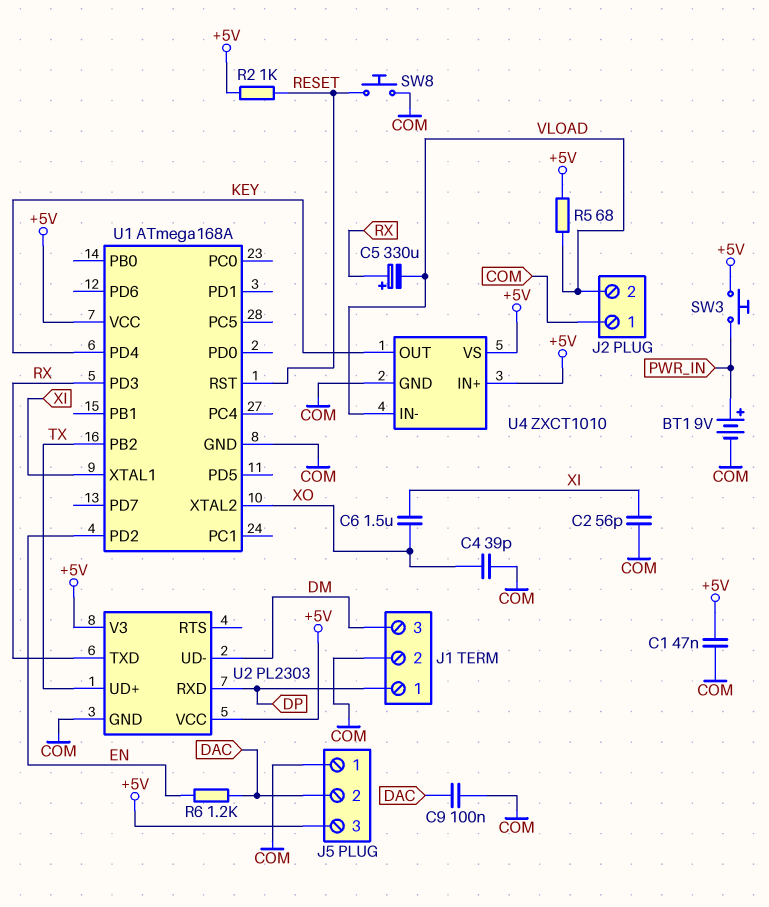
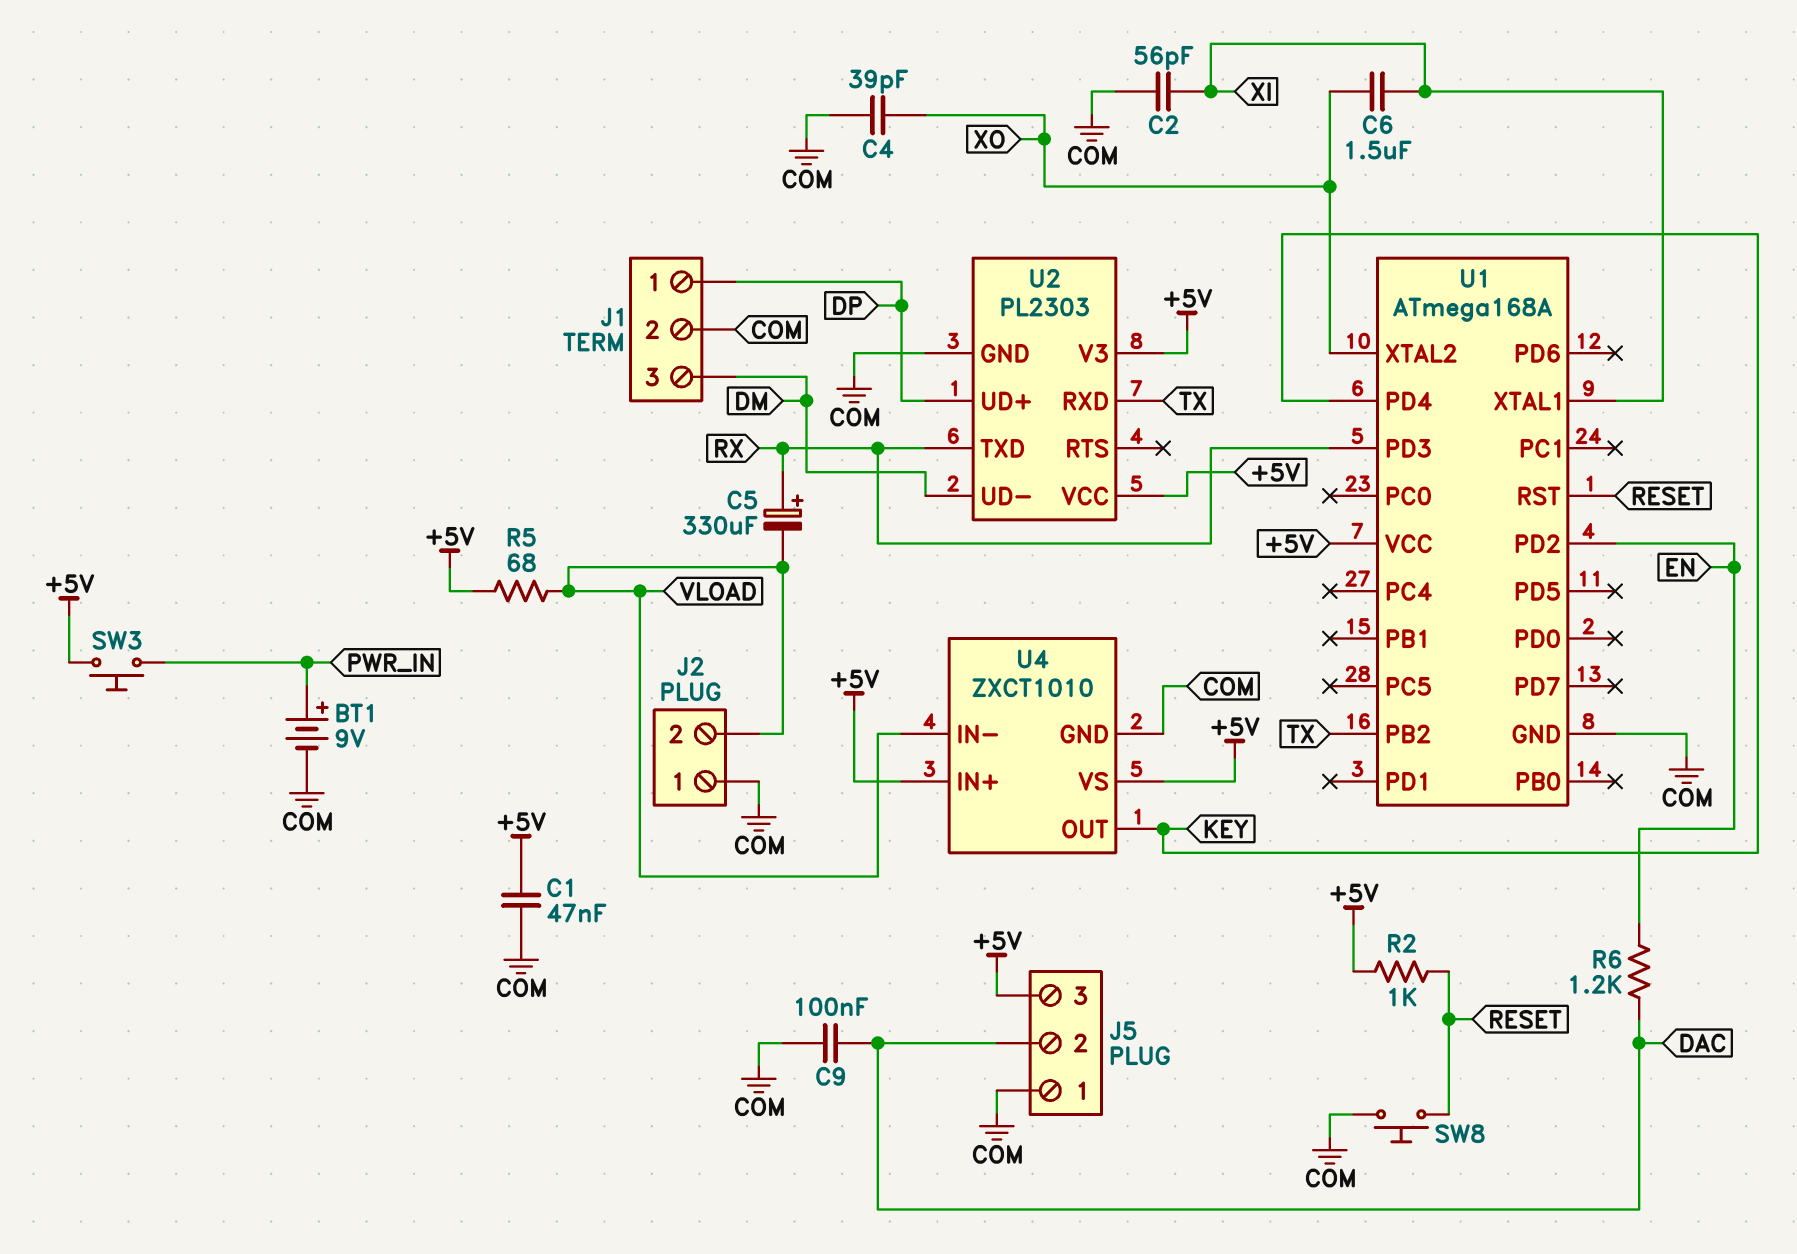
U2 pin RXD: DP -> TX
U2 pin UD+: TX -> DP

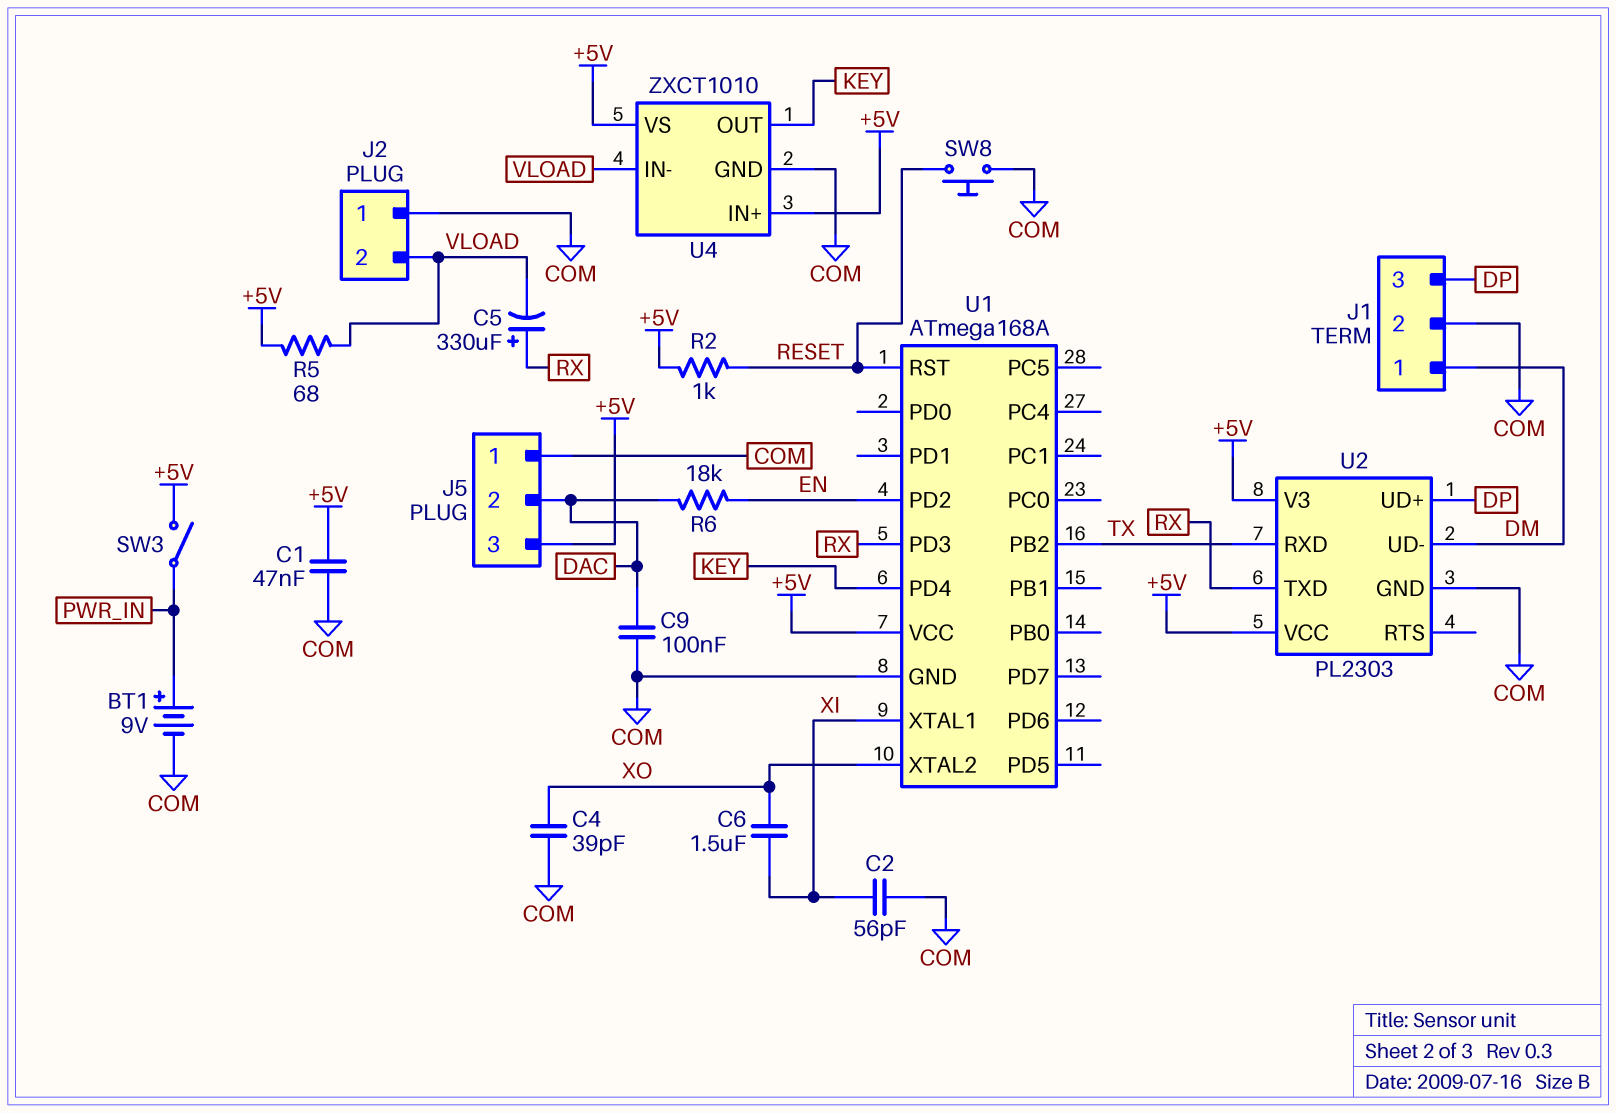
J1 pin 1: DP -> DM
J1 pin 3: DM -> DP
R6: 1.2k (DAC, EN) -> 18k (DAC, EN)
SW3: button (+5V, PWR_IN) -> switch (+5V, PWR_IN)

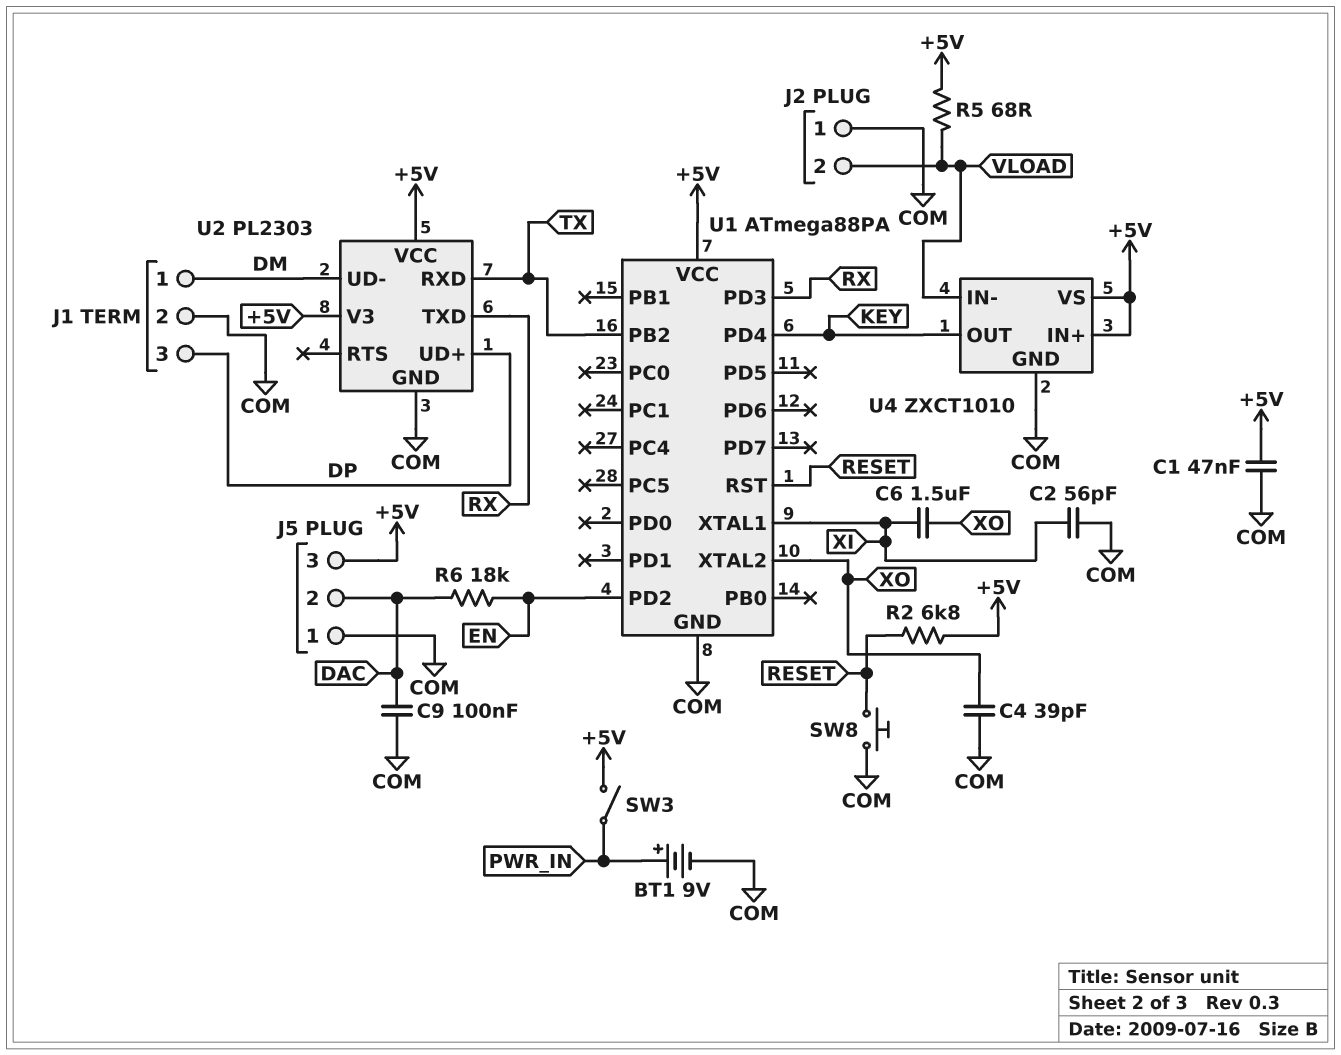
C5: 330uF (plus RX, minus VLOAD) -> none
R2: 1k (+5V, RESET) -> 6.8k (+5V, RESET)
U1: ATmega168A -> ATmega88PA

